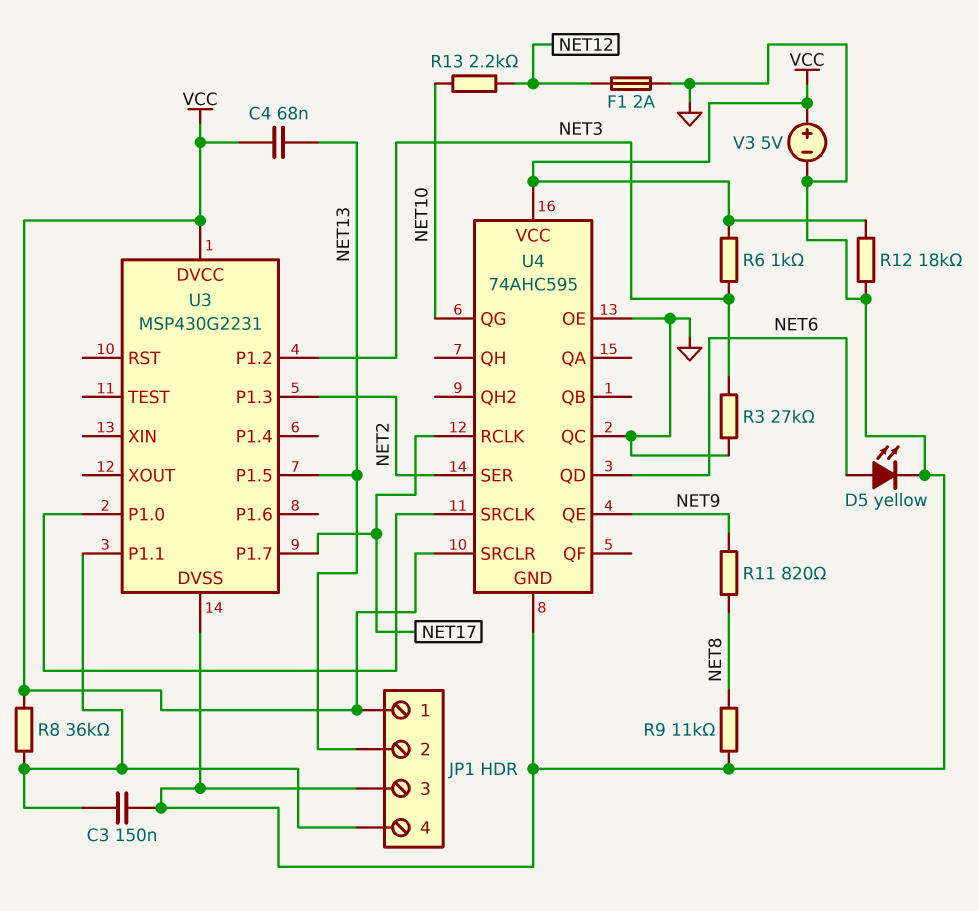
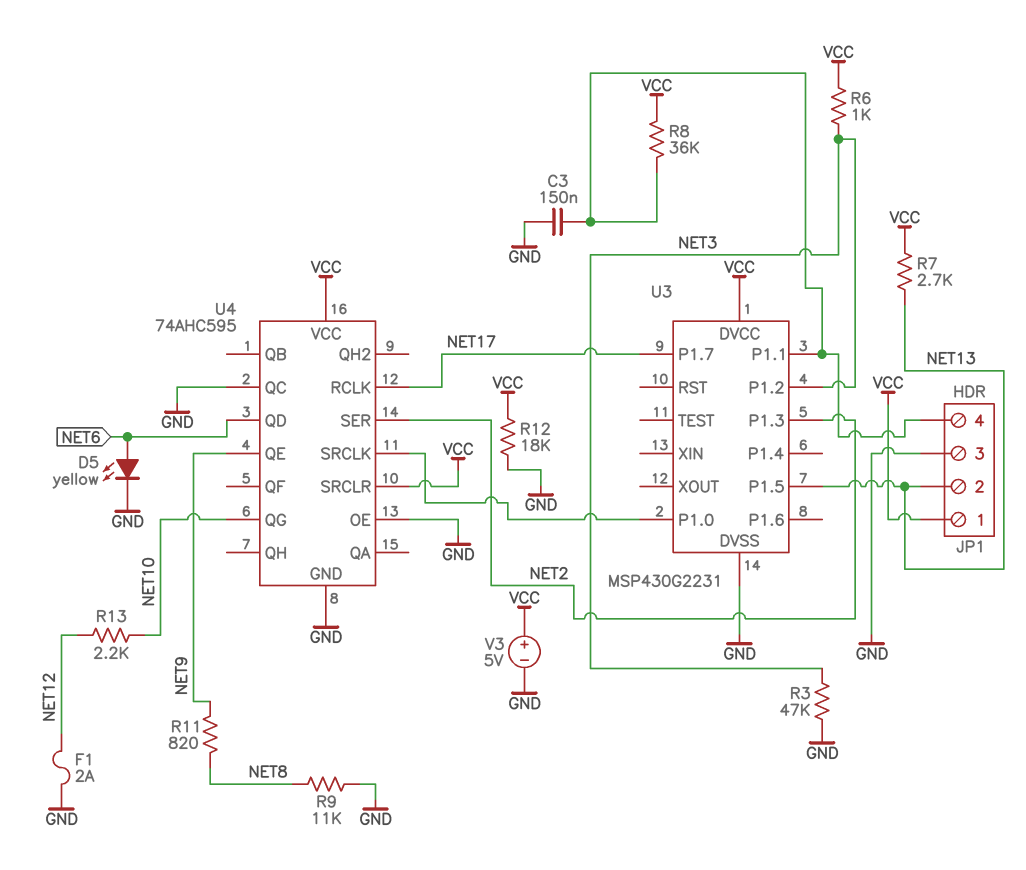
C4: 68nF (NET13, VCC) -> none
R3: 27k (GND, NET3) -> 47k (GND, NET3)
R7: none -> 2.7k (NET13, VCC)

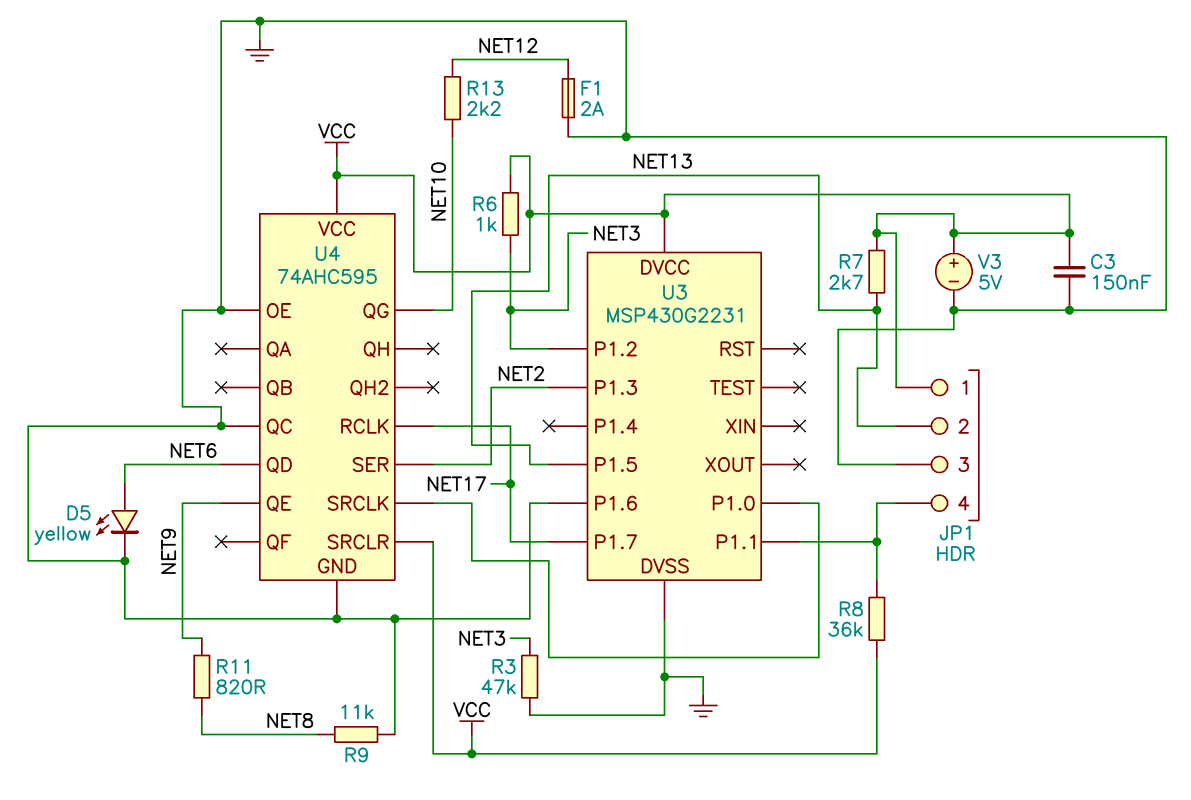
C3: 150nF (GND, JP1/4) -> 150nF (GND, VCC)
R12: 18k (GND, VCC) -> none
U3 pin P1.6: none -> GND

